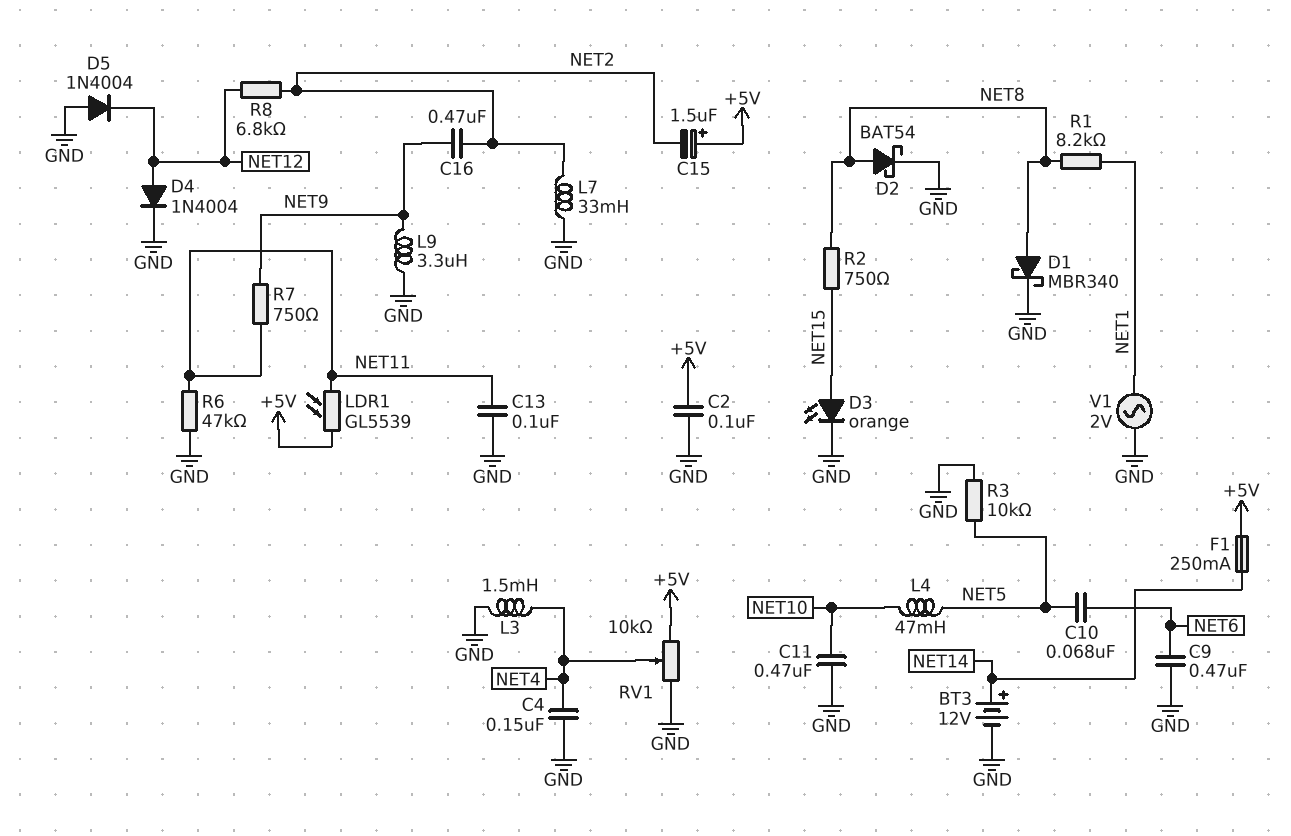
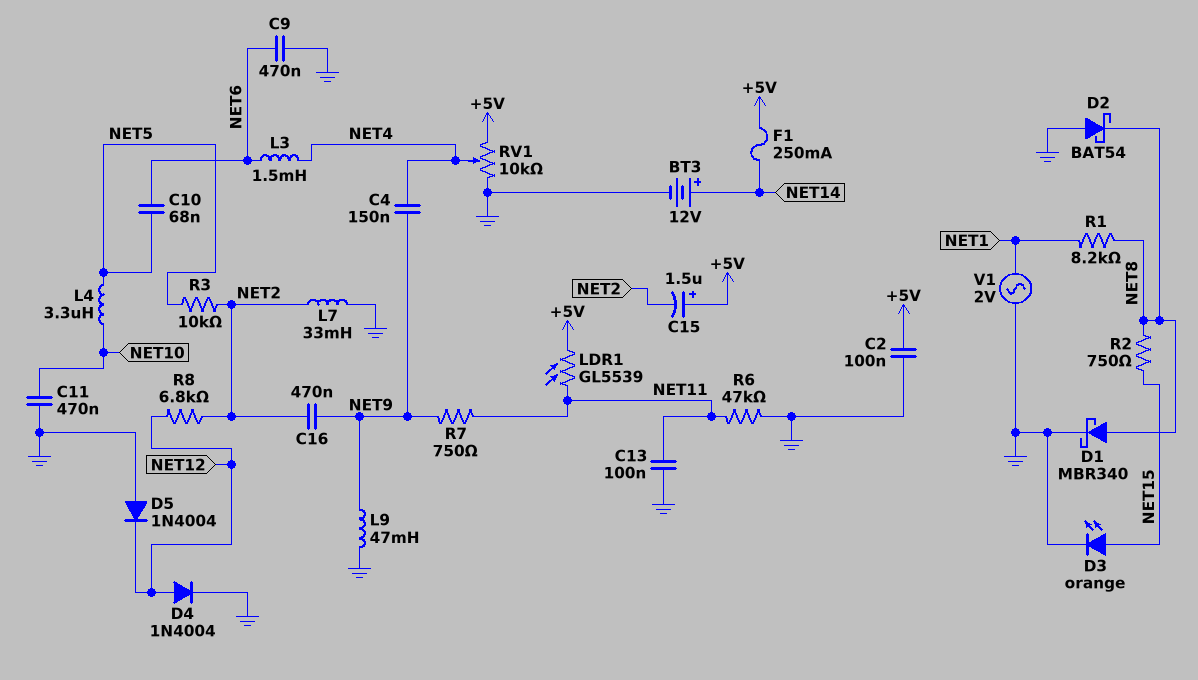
C4: 150nF (GND, NET4) -> 150nF (NET4, NET9)
D2: schottky BAT54 (A NET8, K GND) -> schottky BAT54 (A GND, K NET8)
L3: 1.5mH (GND, NET4) -> 1.5mH (NET4, NET6)
L4: 47mH (NET5, NET10) -> 3.3uH (NET5, NET10)
L9: 3.3uH (GND, NET9) -> 47mH (GND, NET9)
R3: 10k (GND, NET5) -> 10k (NET2, NET5)

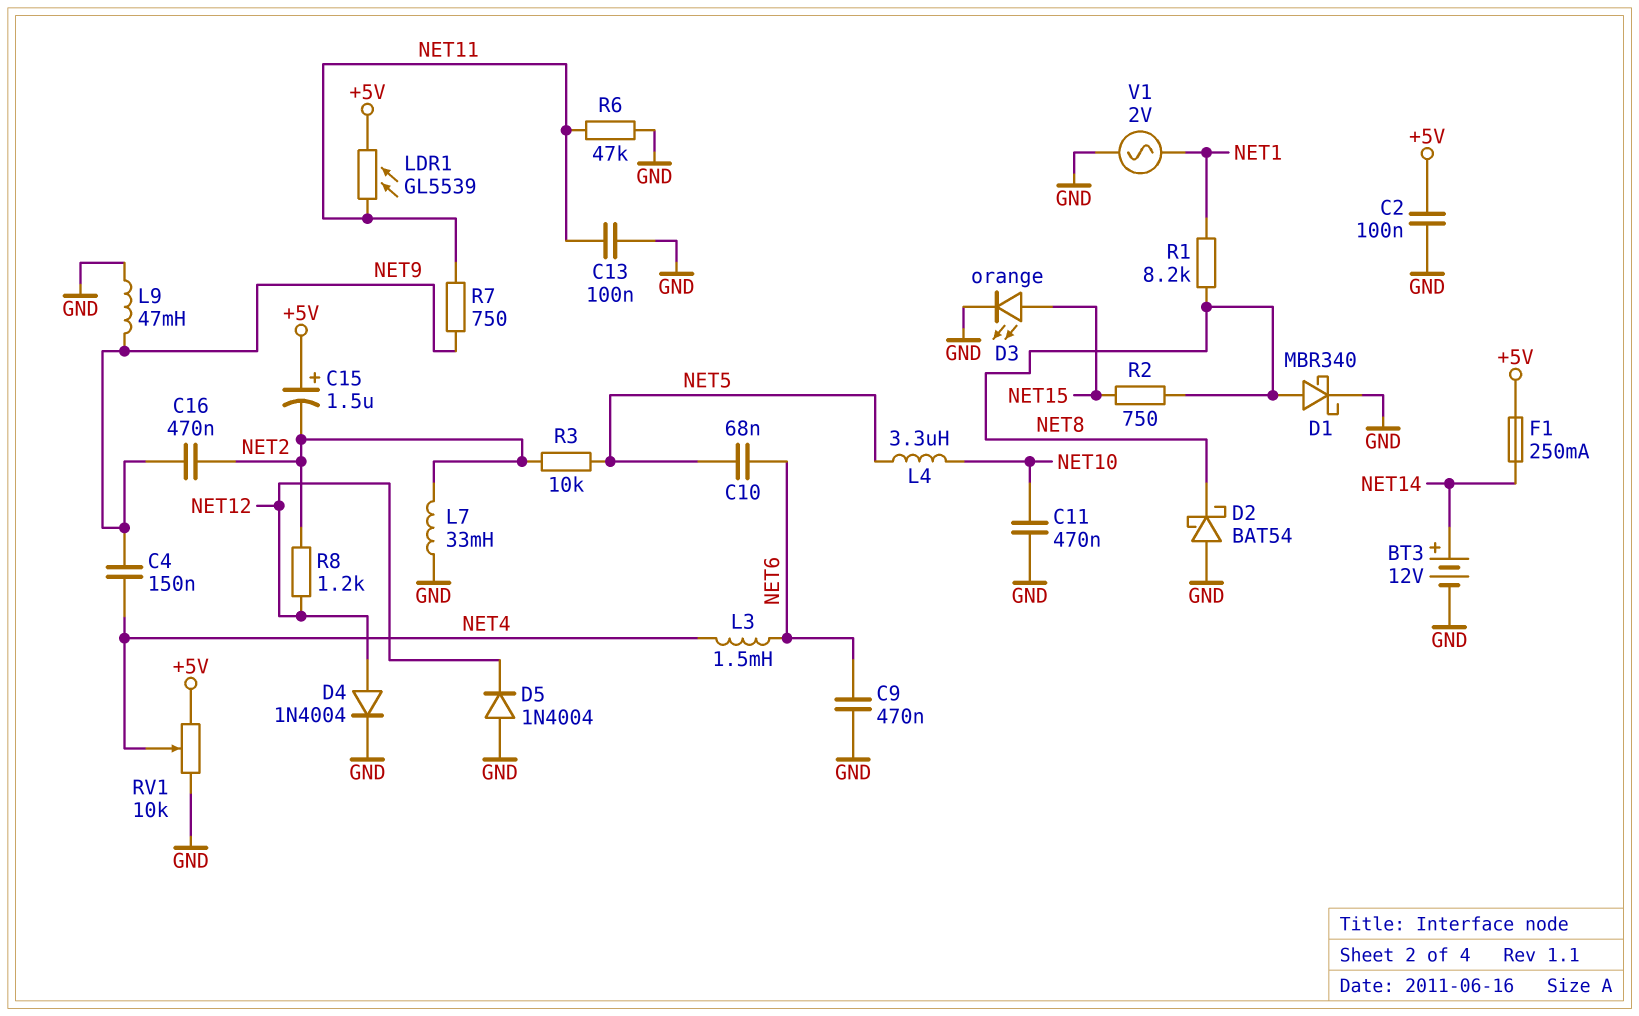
R8: 6.8k (NET2, NET12) -> 1.2k (NET2, NET12)

